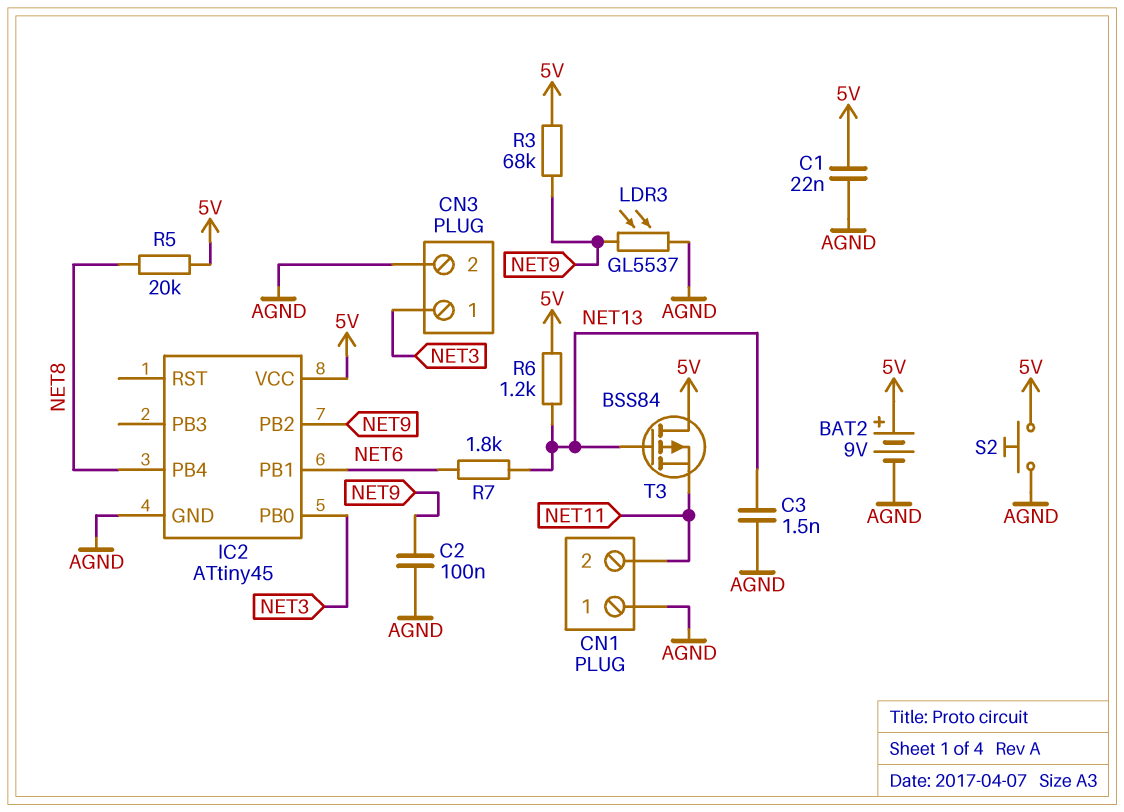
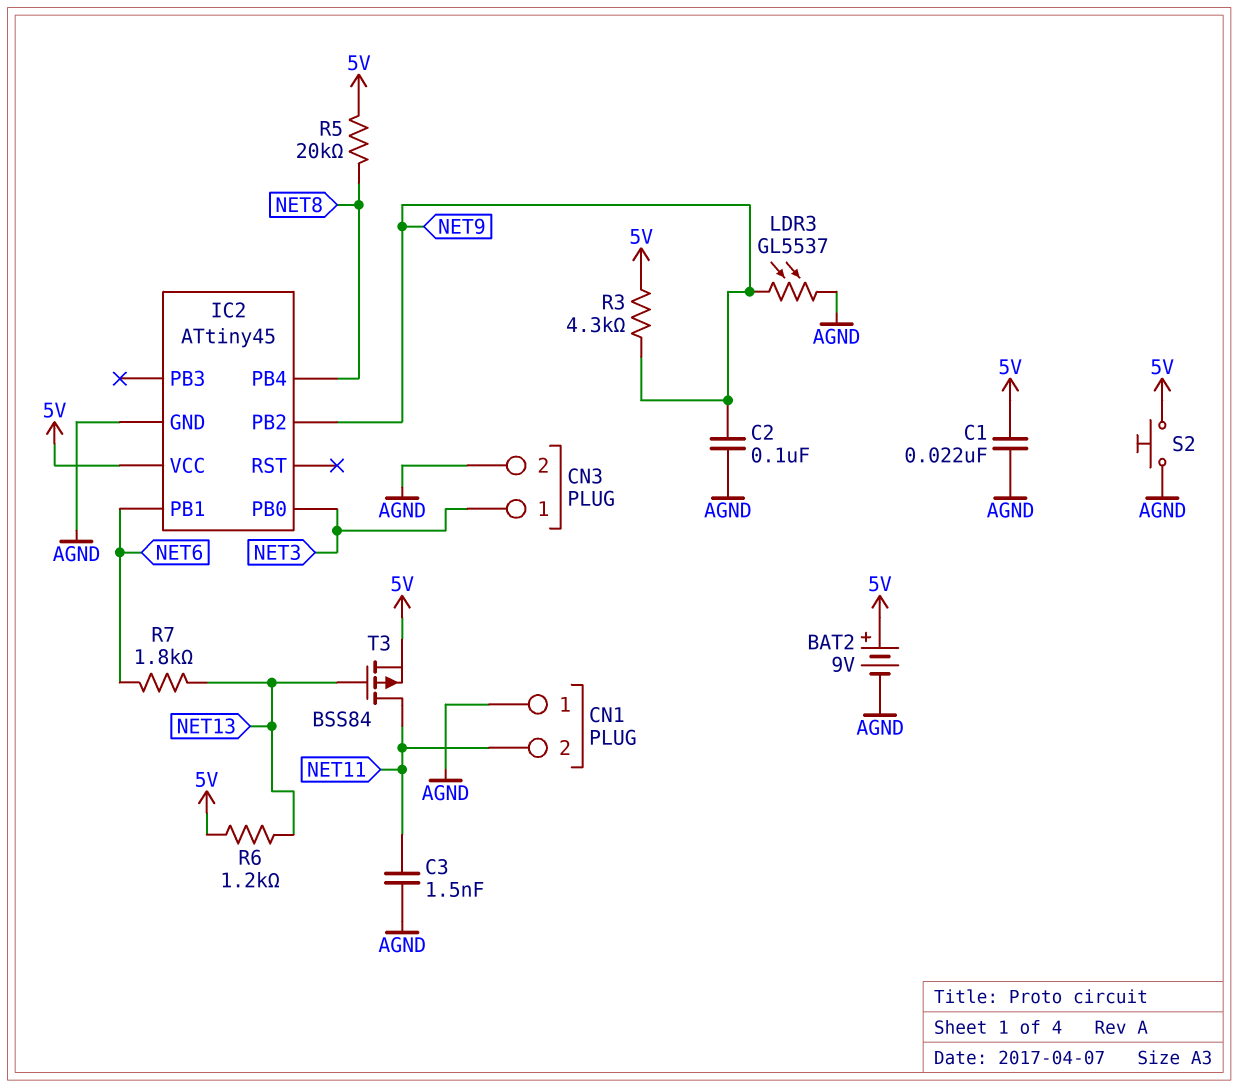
C3: 1.5nF (AGND, NET13) -> 1.5nF (AGND, NET11)
R3: 68k (5V, NET9) -> 4.3k (5V, NET9)
T3: PMOS BSS84 (G NET13, D 5V, S NET11) -> PMOS BSS84 (G NET13, D NET11, S 5V)

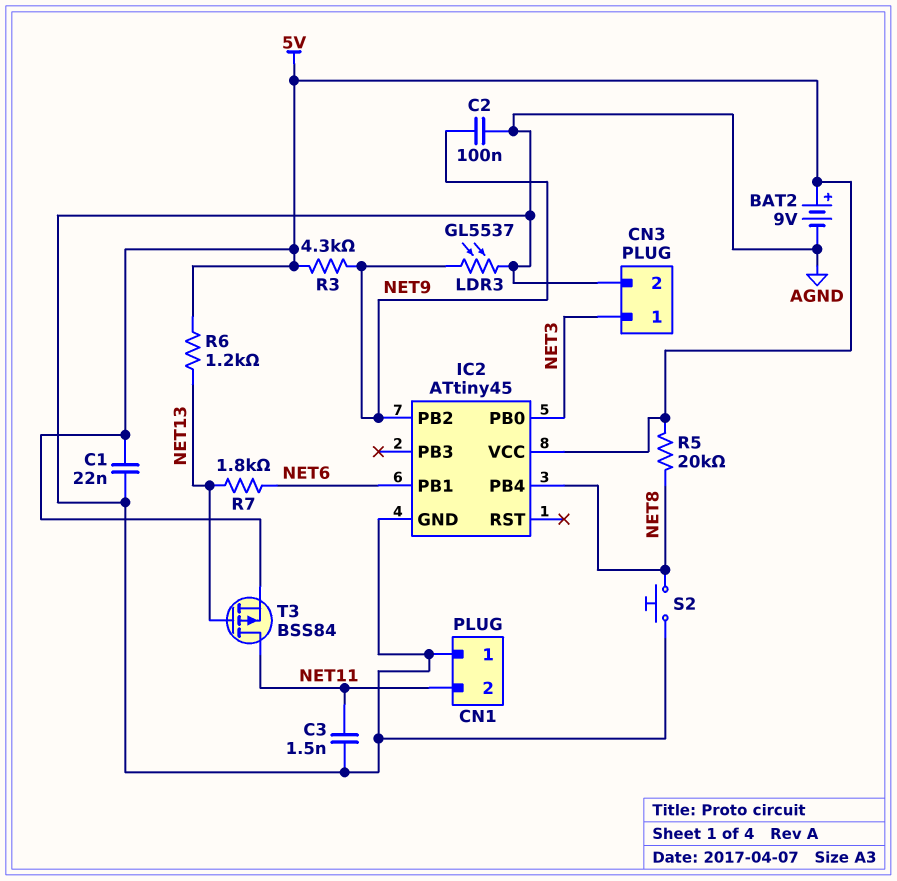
S2: button (5V, AGND) -> button (AGND, NET8)

